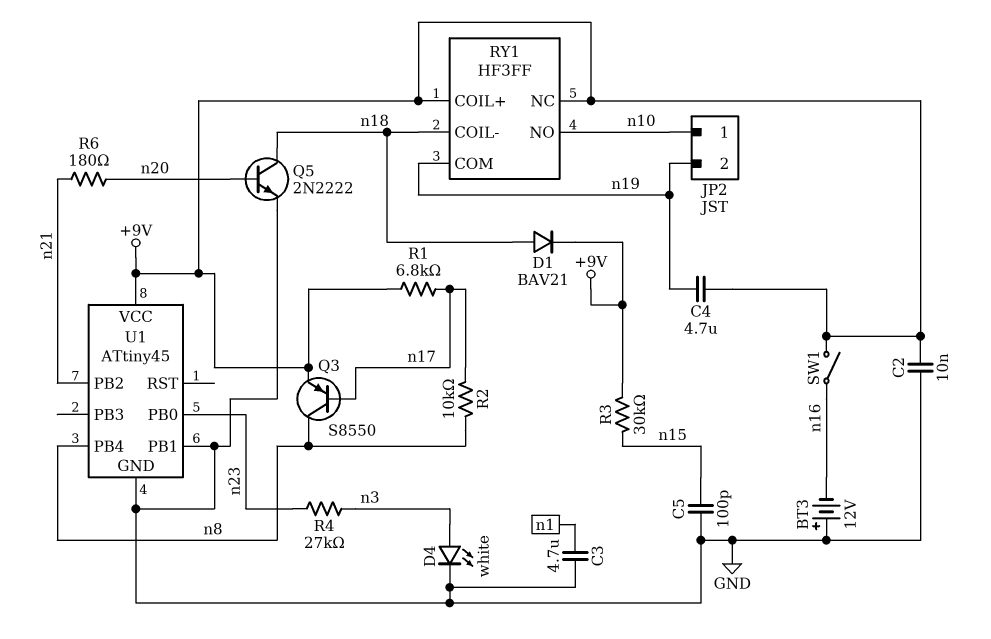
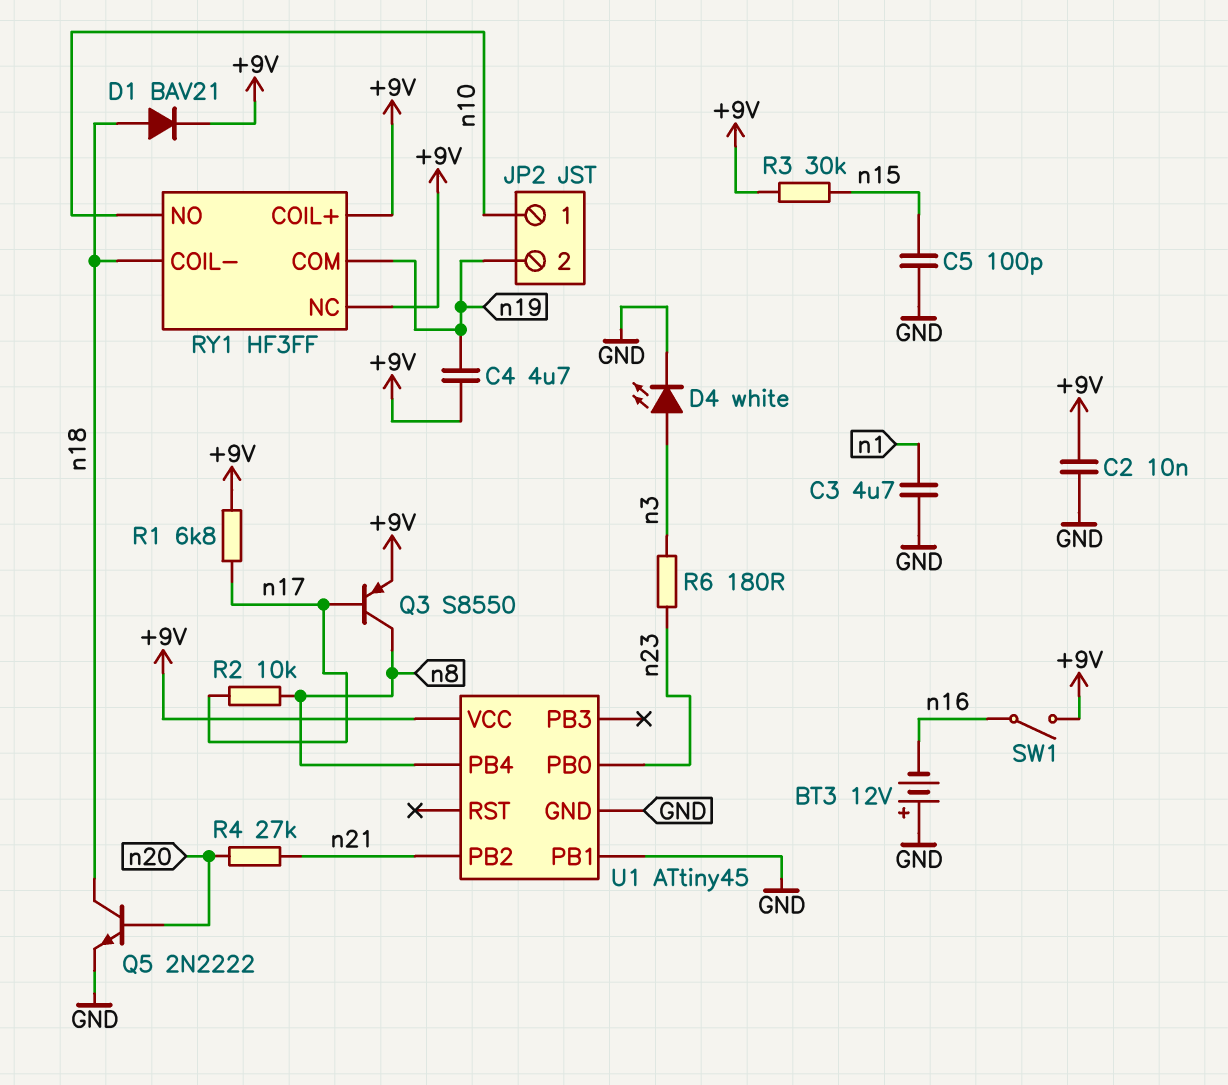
R4: 27k (n3, n23) -> 27k (n20, n21)
R6: 180 (n20, n21) -> 180 (n3, n23)

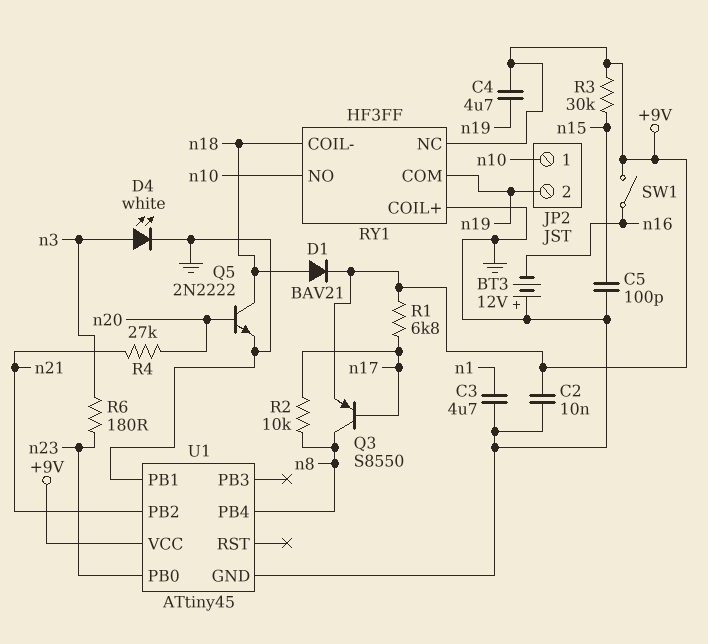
RY1 pin COIL+: +9V -> GND

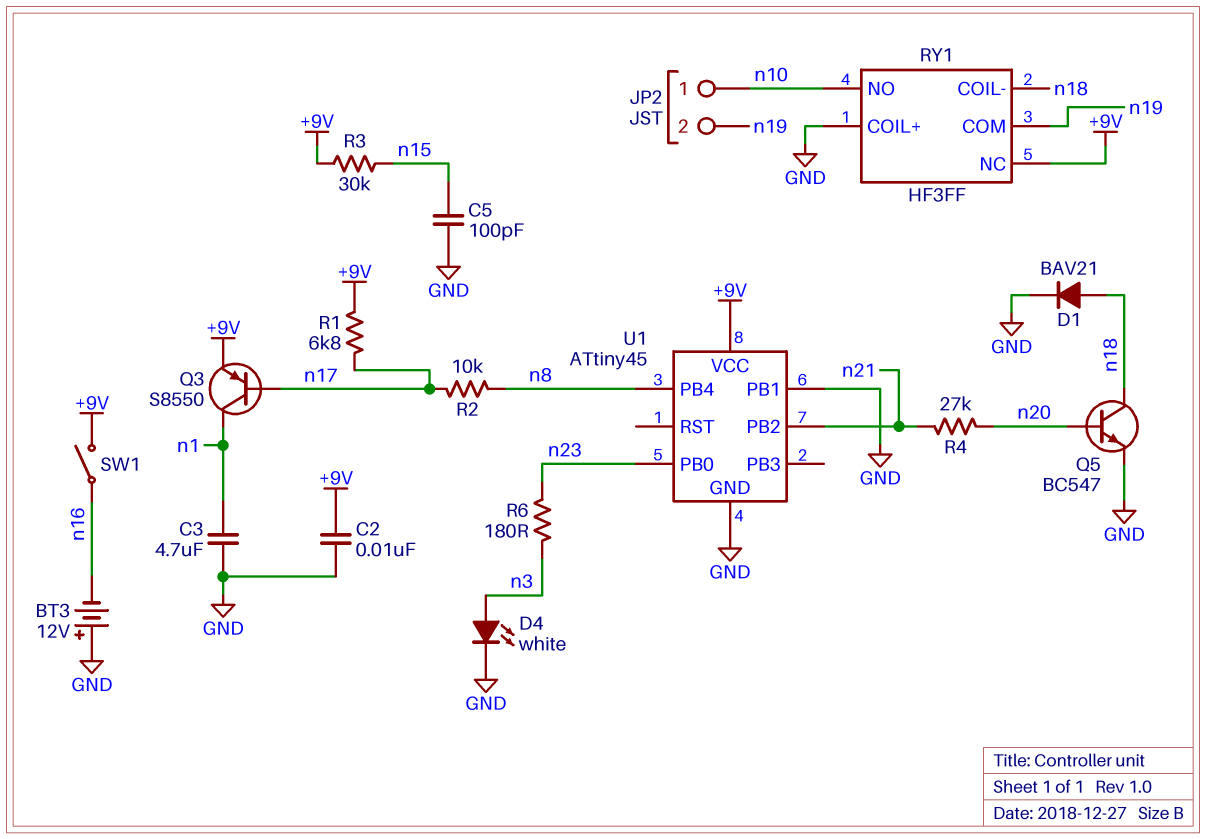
C4: 4.7uF (+9V, n19) -> none
D1: diode BAV21 (A n18, K +9V) -> diode BAV21 (A n18, K GND)
Q3: PNP S8550 (B n17, C n8, E +9V) -> PNP S8550 (B n17, C n1, E +9V)
Q5: NPN 2N2222 (B n20, C n18, E GND) -> NPN BC547 (B n20, C n18, E GND)

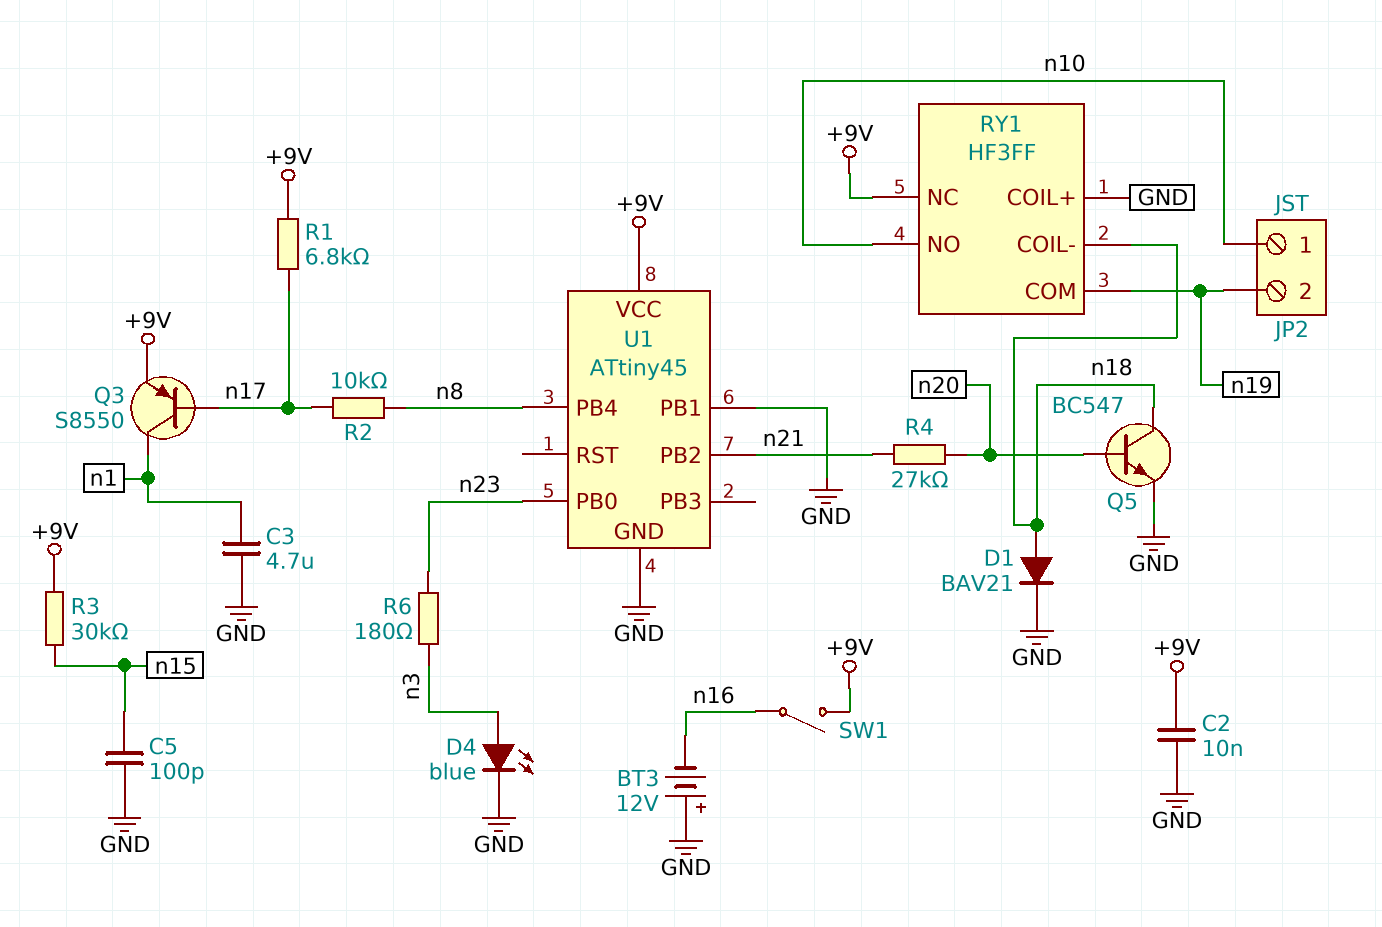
D4: LED white (A n3, K GND) -> LED blue (A n3, K GND)

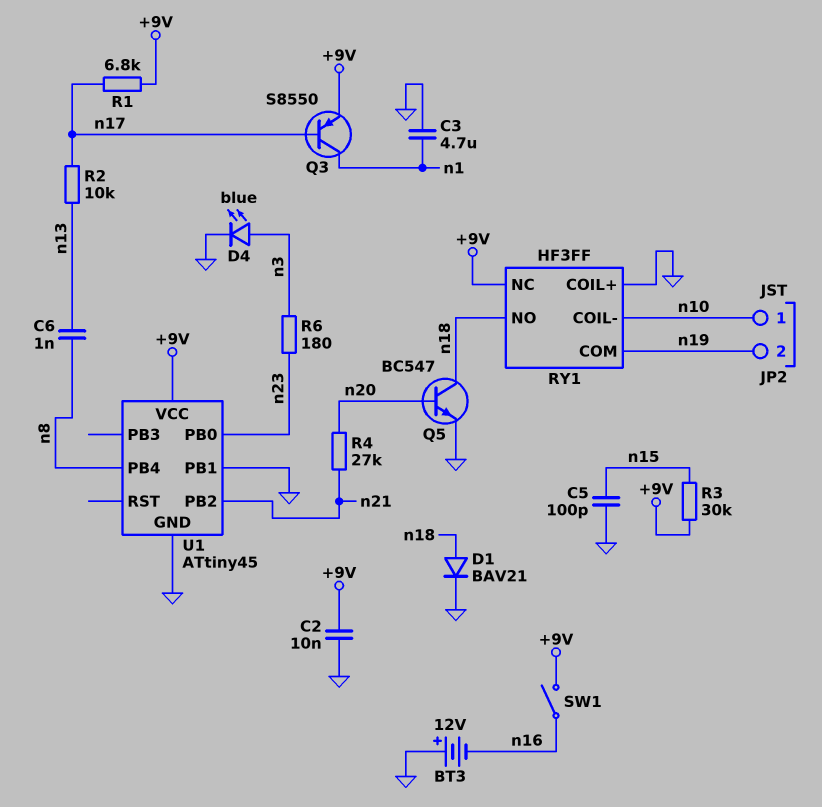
C6: none -> 1nF (n8, n13)
R2: 10k (n8, n17) -> 10k (n13, n17)
RY1 pin COIL-: n18 -> n10
RY1 pin NO: n10 -> n18

